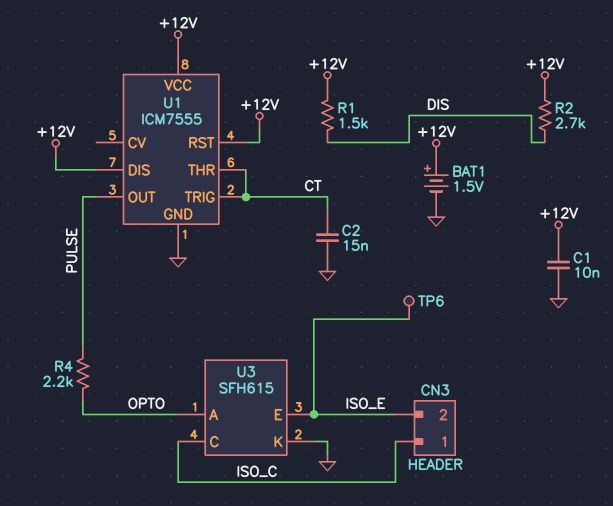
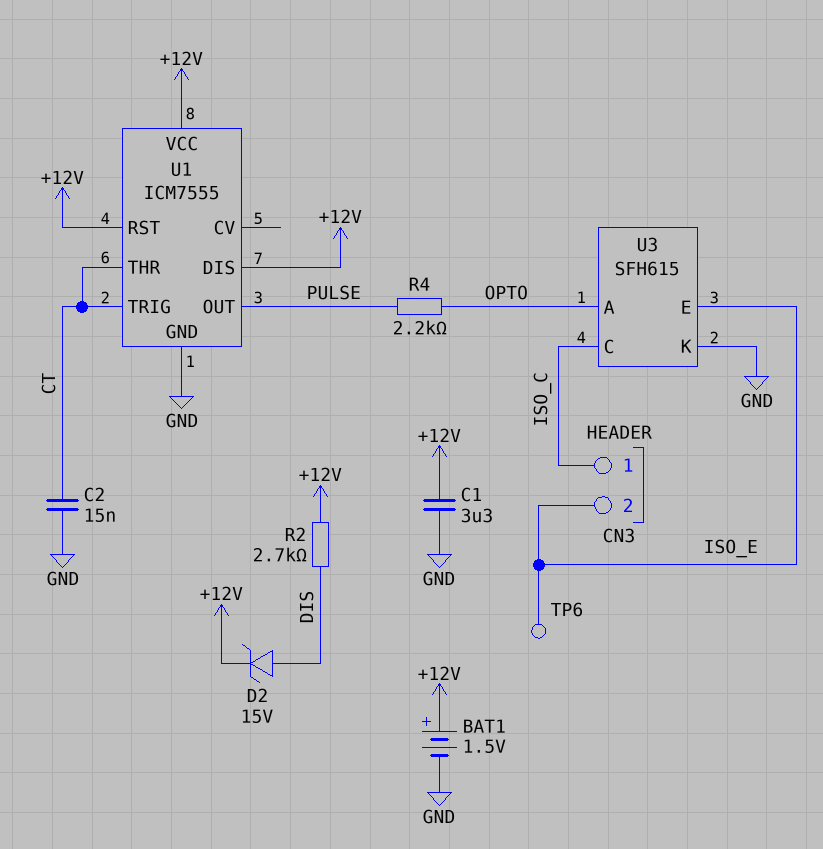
C1: 10nF (+12V, GND) -> 3.3uF (+12V, GND)
D2: none -> zener 15V (A DIS, K +12V)
R1: 1.5k (+12V, DIS) -> none

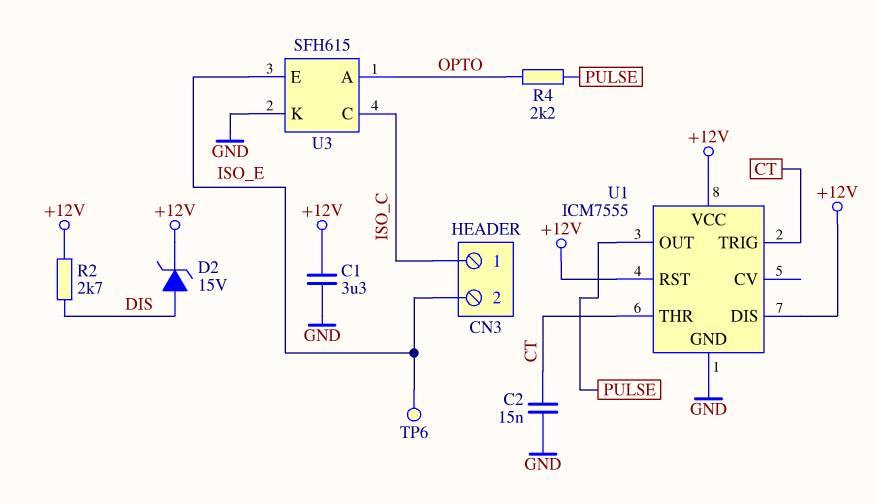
BAT1: 1.5V (plus +12V, minus GND) -> none

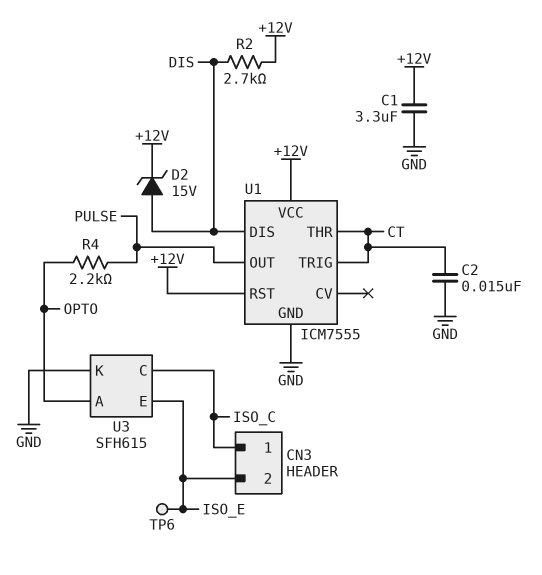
U1 pin DIS: +12V -> DIS

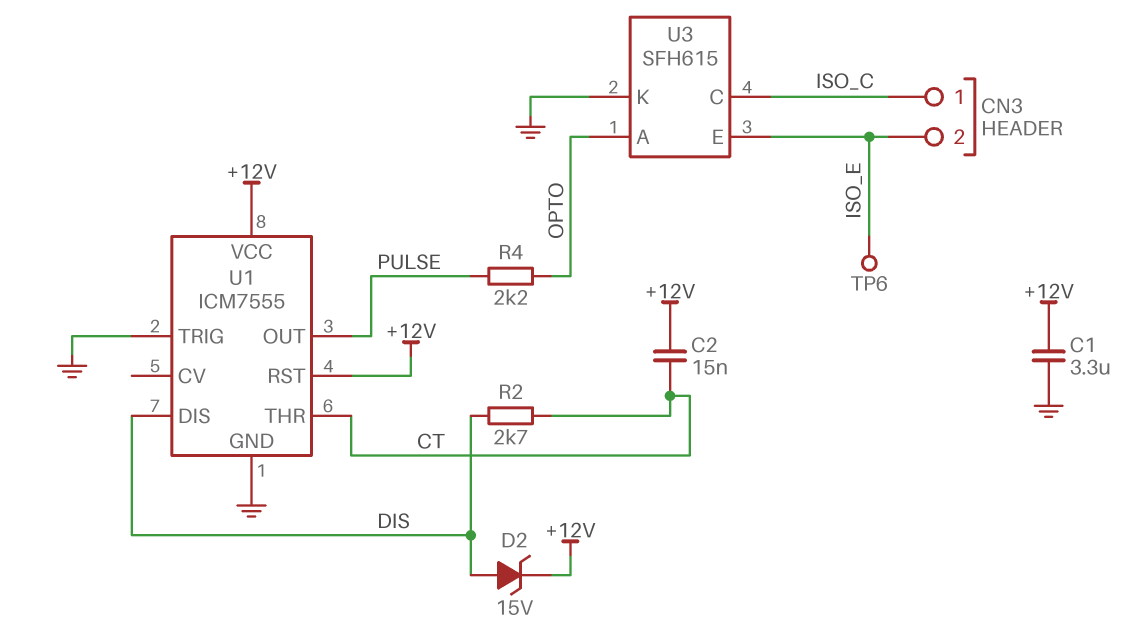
C2: 15nF (CT, GND) -> 15nF (+12V, CT)
R2: 2.7k (+12V, DIS) -> 2.7k (CT, DIS)
U1 pin TRIG: CT -> GND

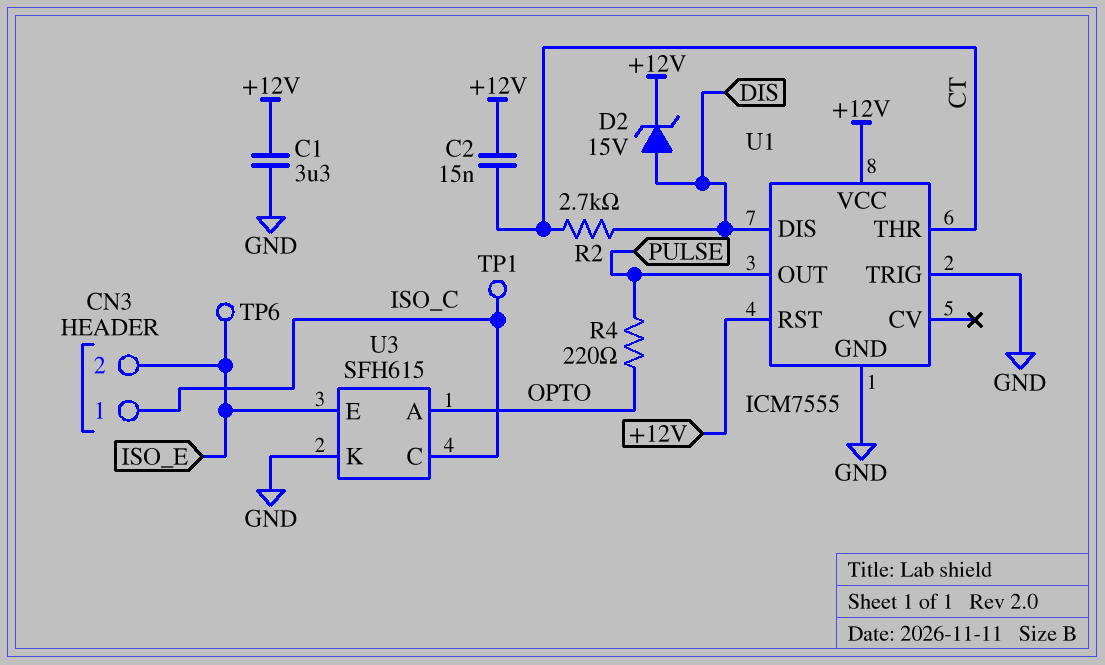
R4: 2.2k (OPTO, PULSE) -> 220 (OPTO, PULSE)
TP1: none -> test point (ISO_C)

